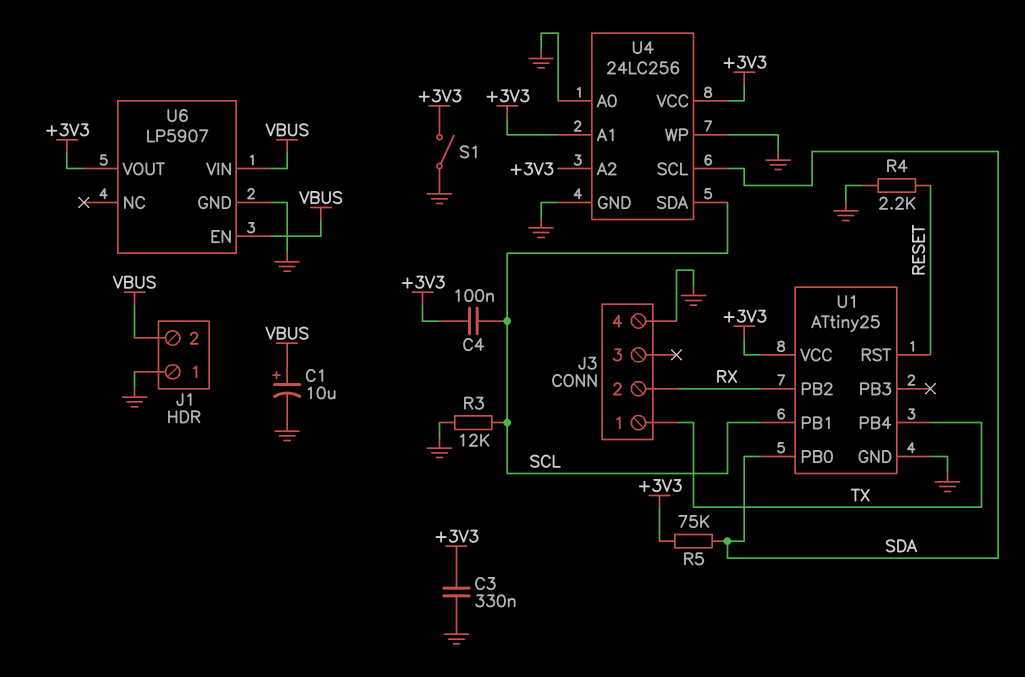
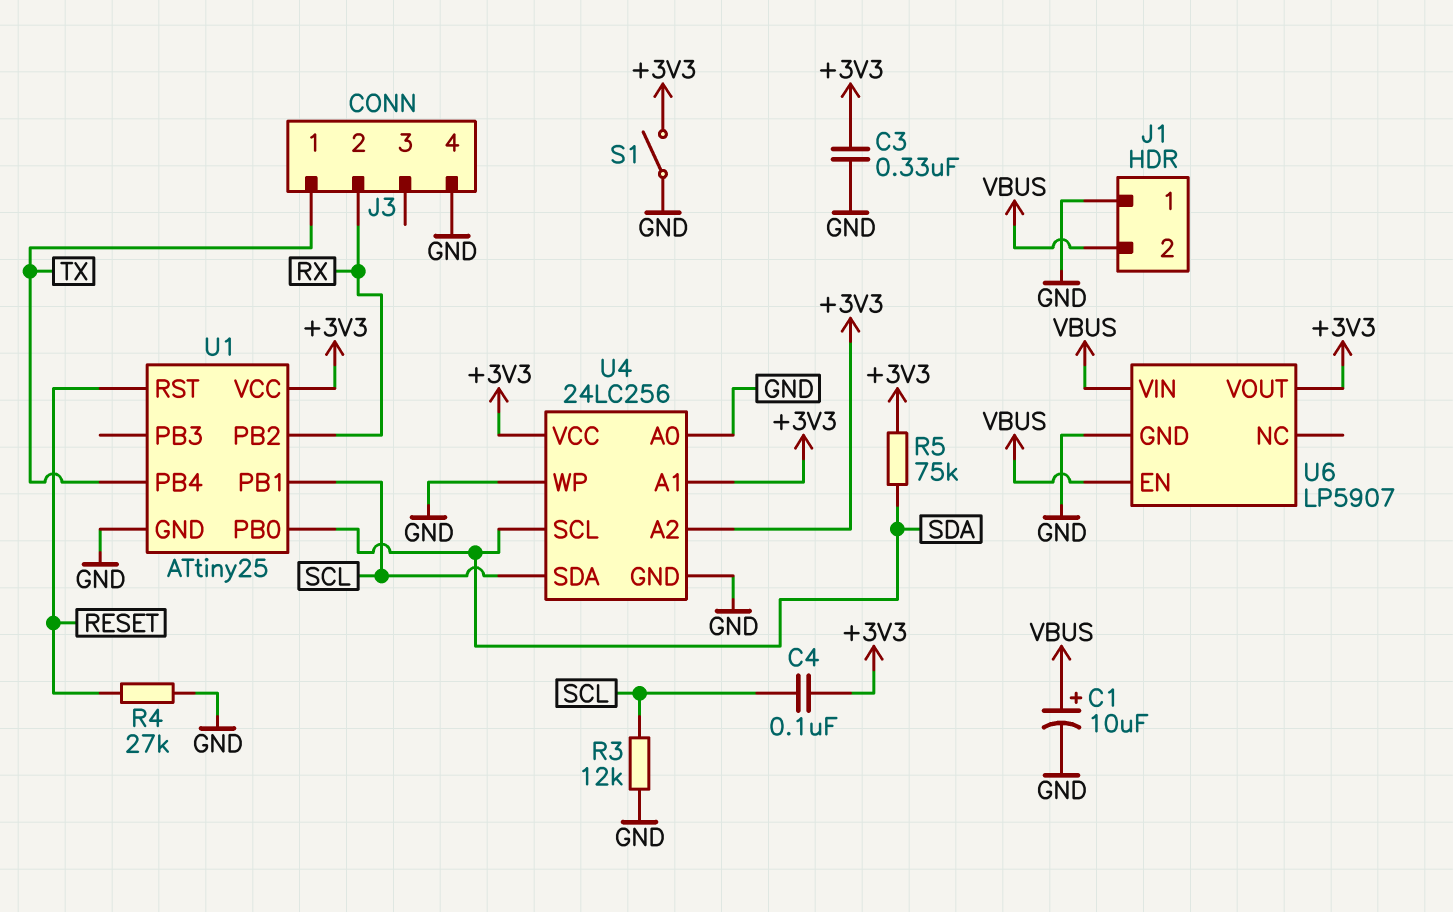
R4: 2.2k (GND, RESET) -> 27k (GND, RESET)

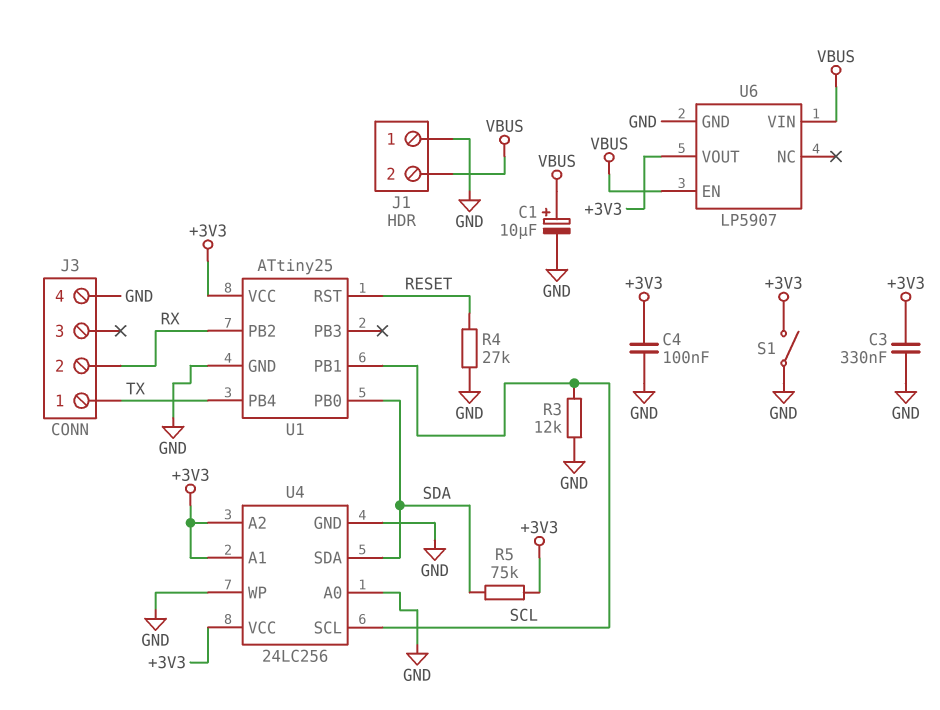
C4: 100nF (+3V3, SCL) -> 100nF (+3V3, GND)
U4 pin SCL: SDA -> SCL
U4 pin SDA: SCL -> SDA

